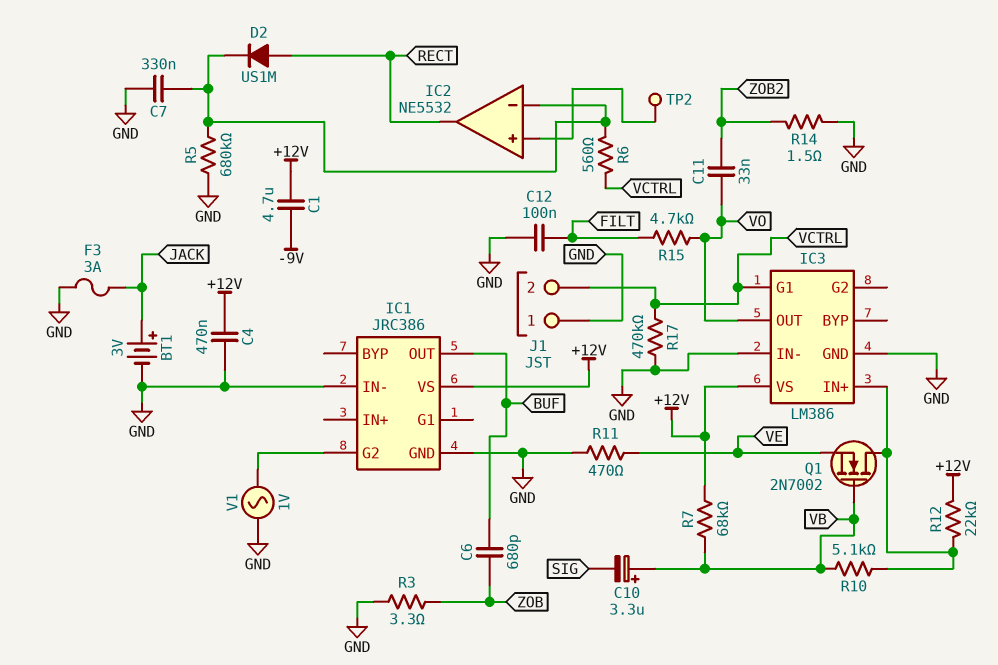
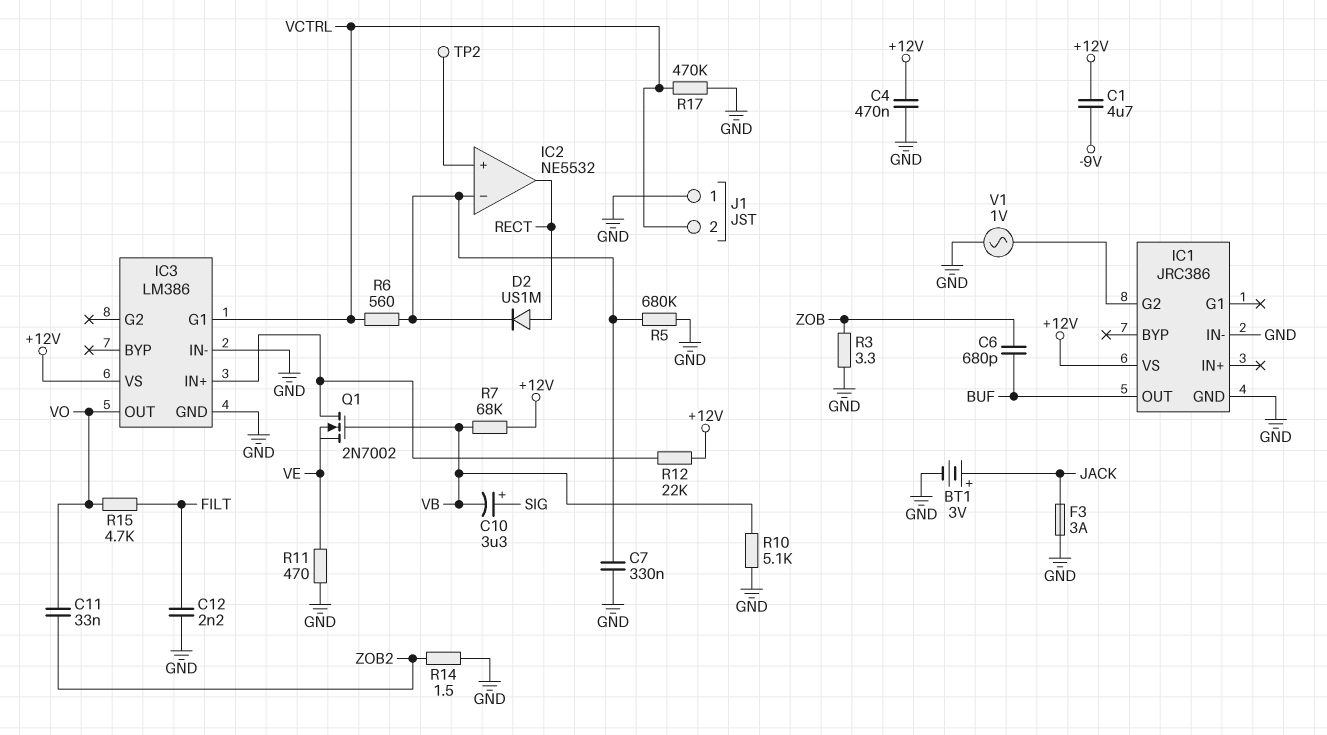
C10: 3.3uF (plus VB, minus SIG) -> 3.3uF (plus SIG, minus VB)
C12: 100nF (FILT, GND) -> 2.2nF (FILT, GND)
R10: 5.1k (IC3/IN+, VB) -> 5.1k (GND, VB)

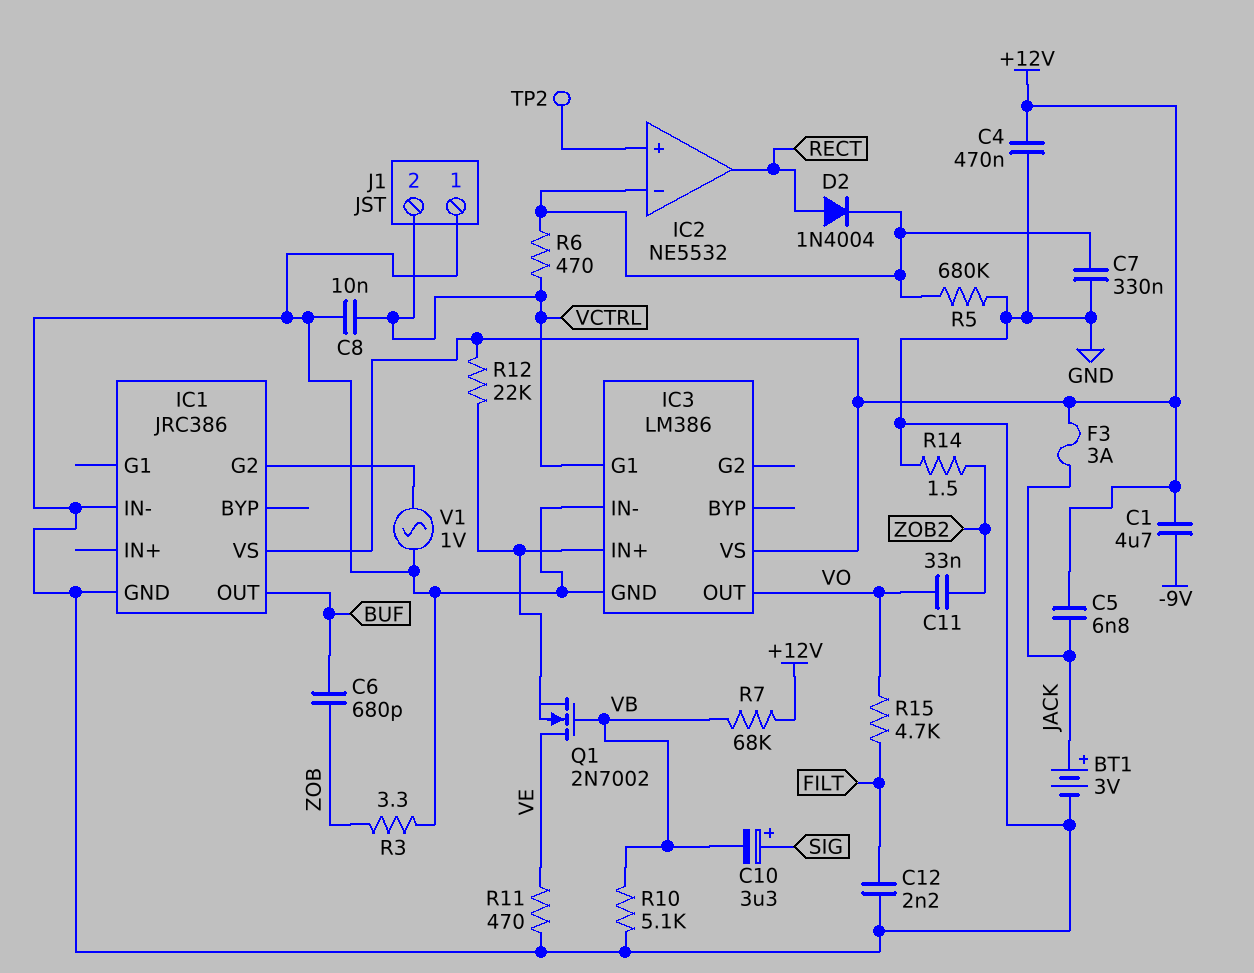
C5: none -> 6.8nF (+12V, JACK)
C8: none -> 10nF (GND, VCTRL)
D2: diode US1M (A RECT, K IC2/in-) -> diode 1N4004 (A RECT, K IC2/in-)
F3: 3A (GND, JACK) -> 3A (+12V, JACK)
Q1: NMOS 2N7002 (G VB, D IC3/IN+, S VE) -> NMOS 2N7002 (G VB, D VE, S IC3/IN+)
R6: 560 (IC2/in-, VCTRL) -> 470 (IC2/in-, VCTRL)
R17: 470k (GND, VCTRL) -> none

